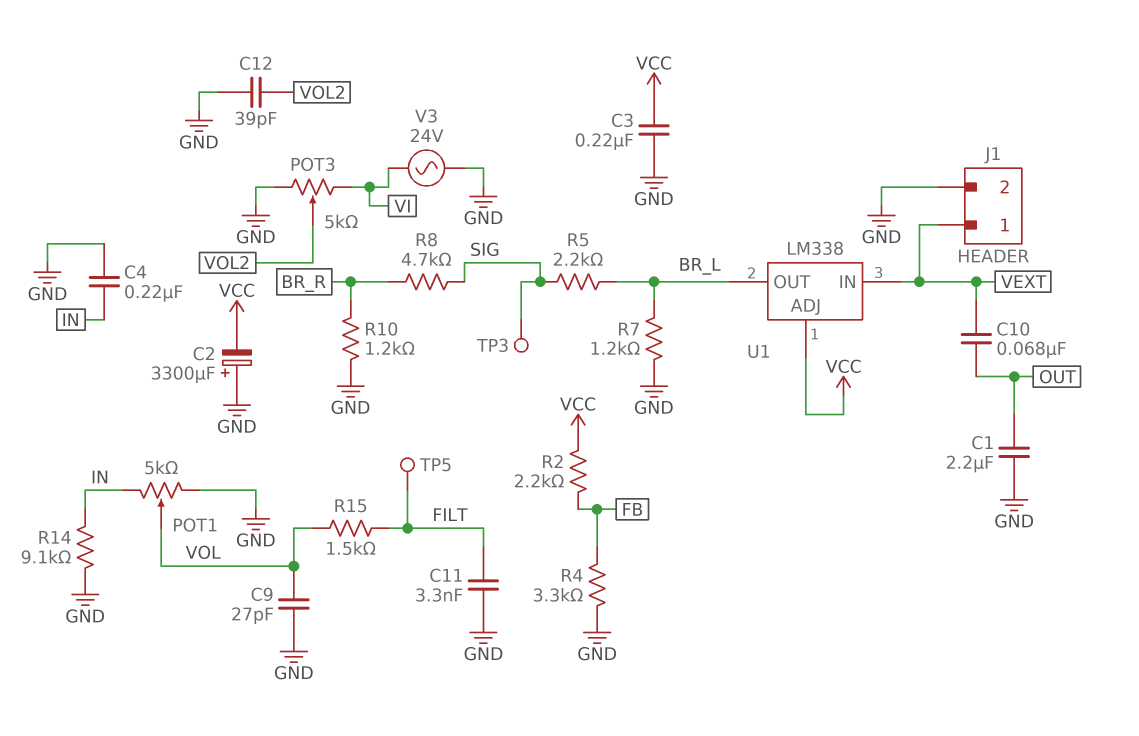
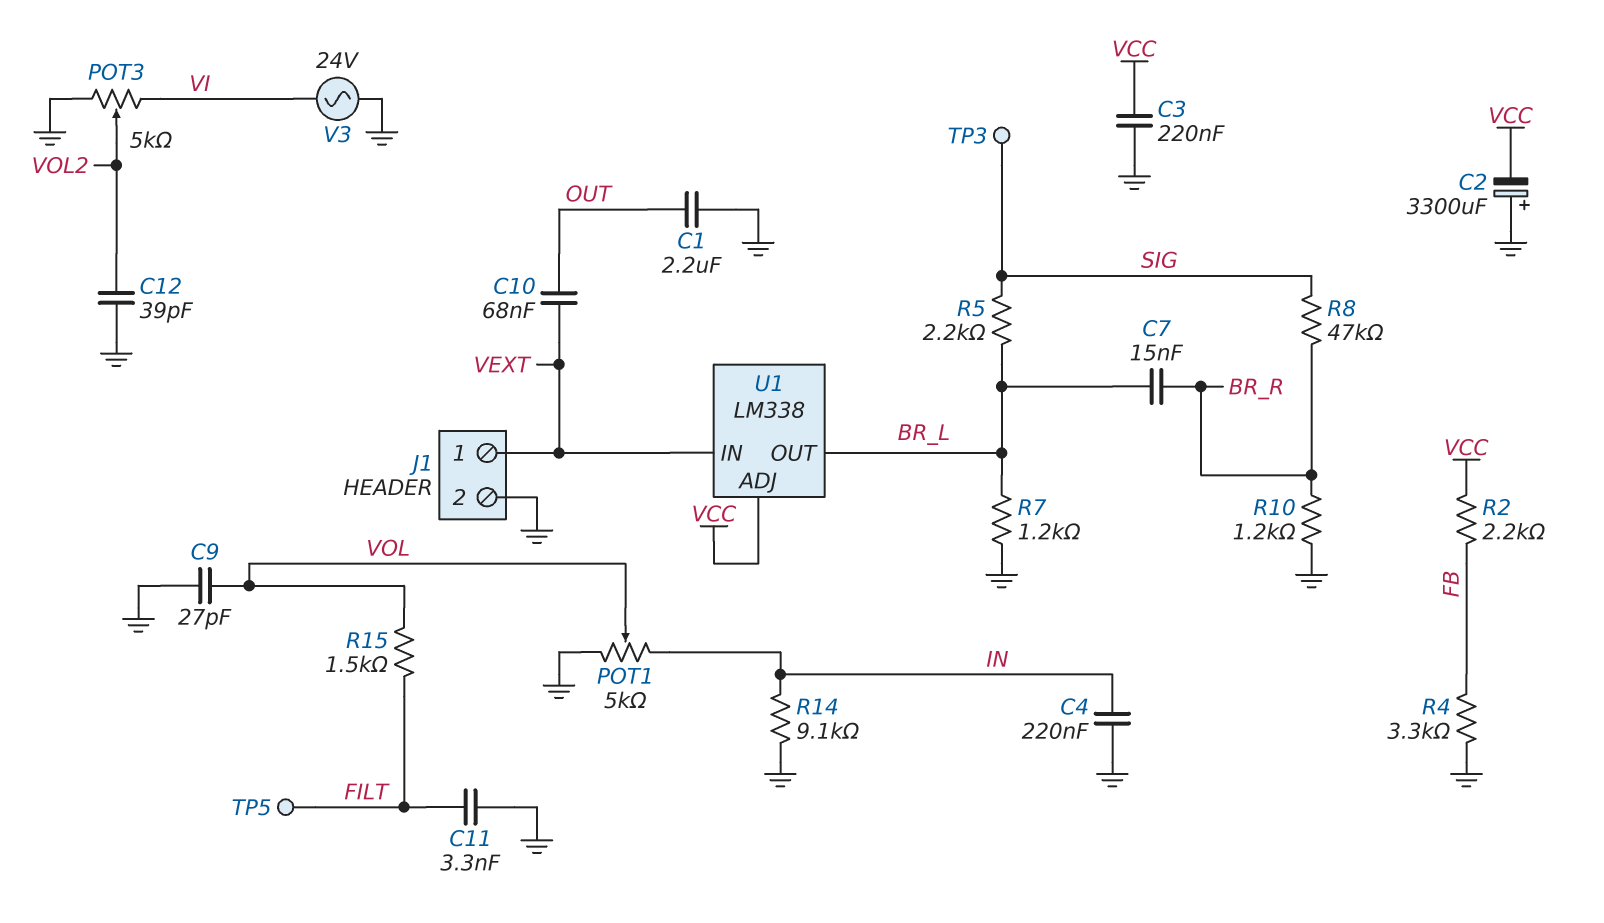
C7: none -> 15nF (BR_L, BR_R)
R8: 4.7k (BR_R, SIG) -> 47k (BR_R, SIG)

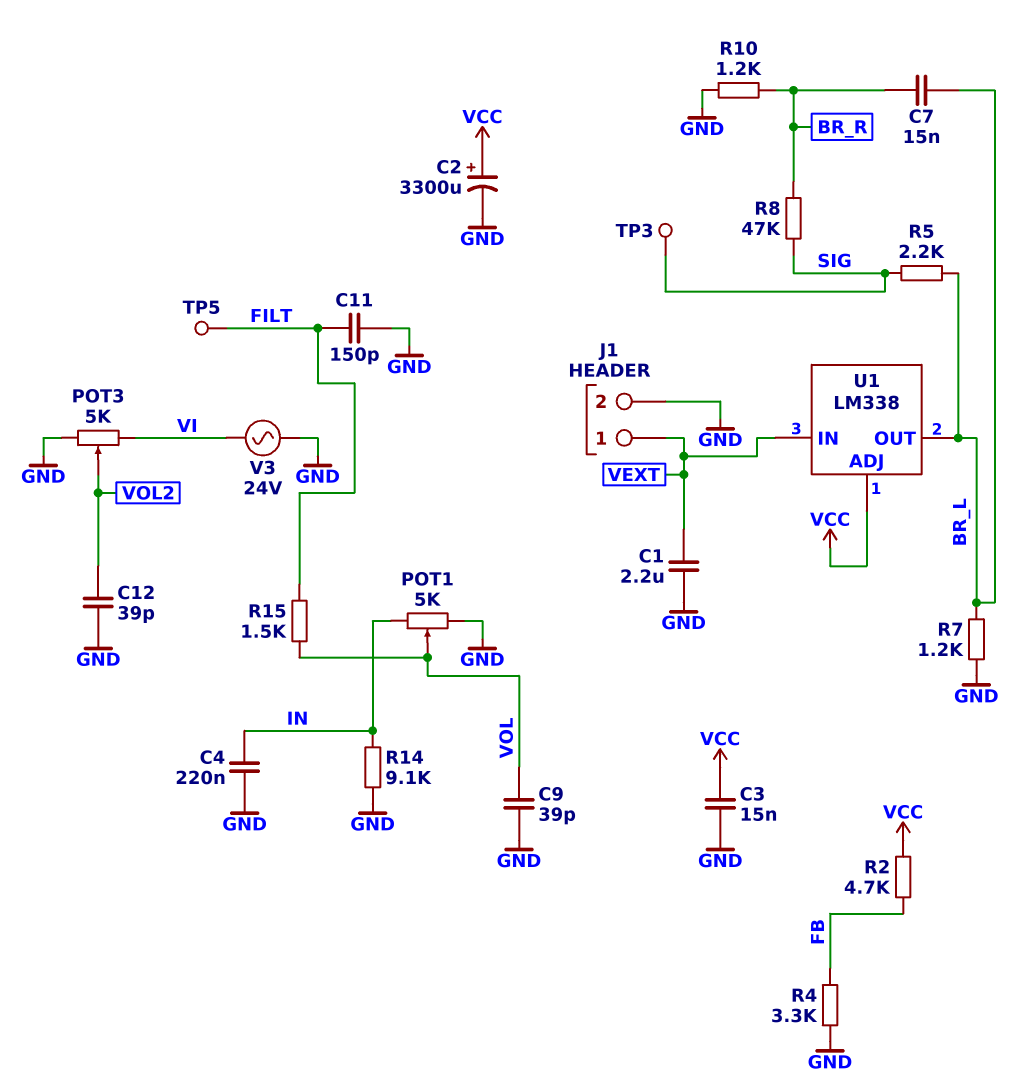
C1: 2.2uF (GND, OUT) -> 2.2uF (GND, VEXT)
C2: 3300uF (plus GND, minus VCC) -> 3300uF (plus VCC, minus GND)
C3: 220nF (GND, VCC) -> 15nF (GND, VCC)
C9: 27pF (GND, VOL) -> 39pF (GND, VOL)
C10: 68nF (OUT, VEXT) -> none
C11: 3.3nF (FILT, GND) -> 150pF (FILT, GND)
R2: 2.2k (FB, VCC) -> 4.7k (FB, VCC)

